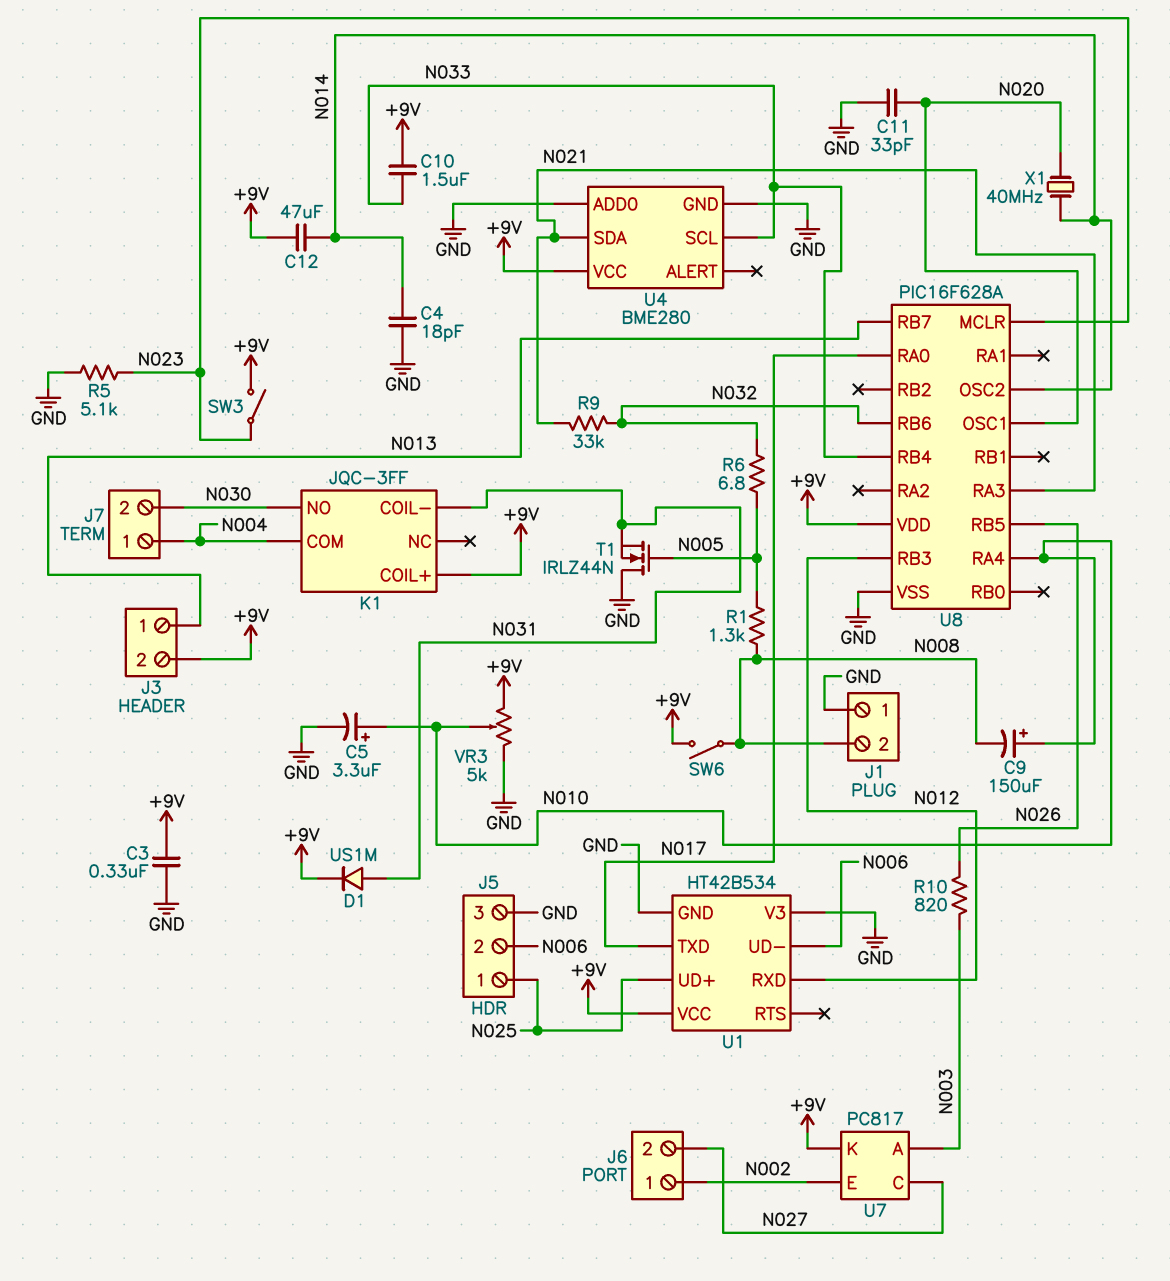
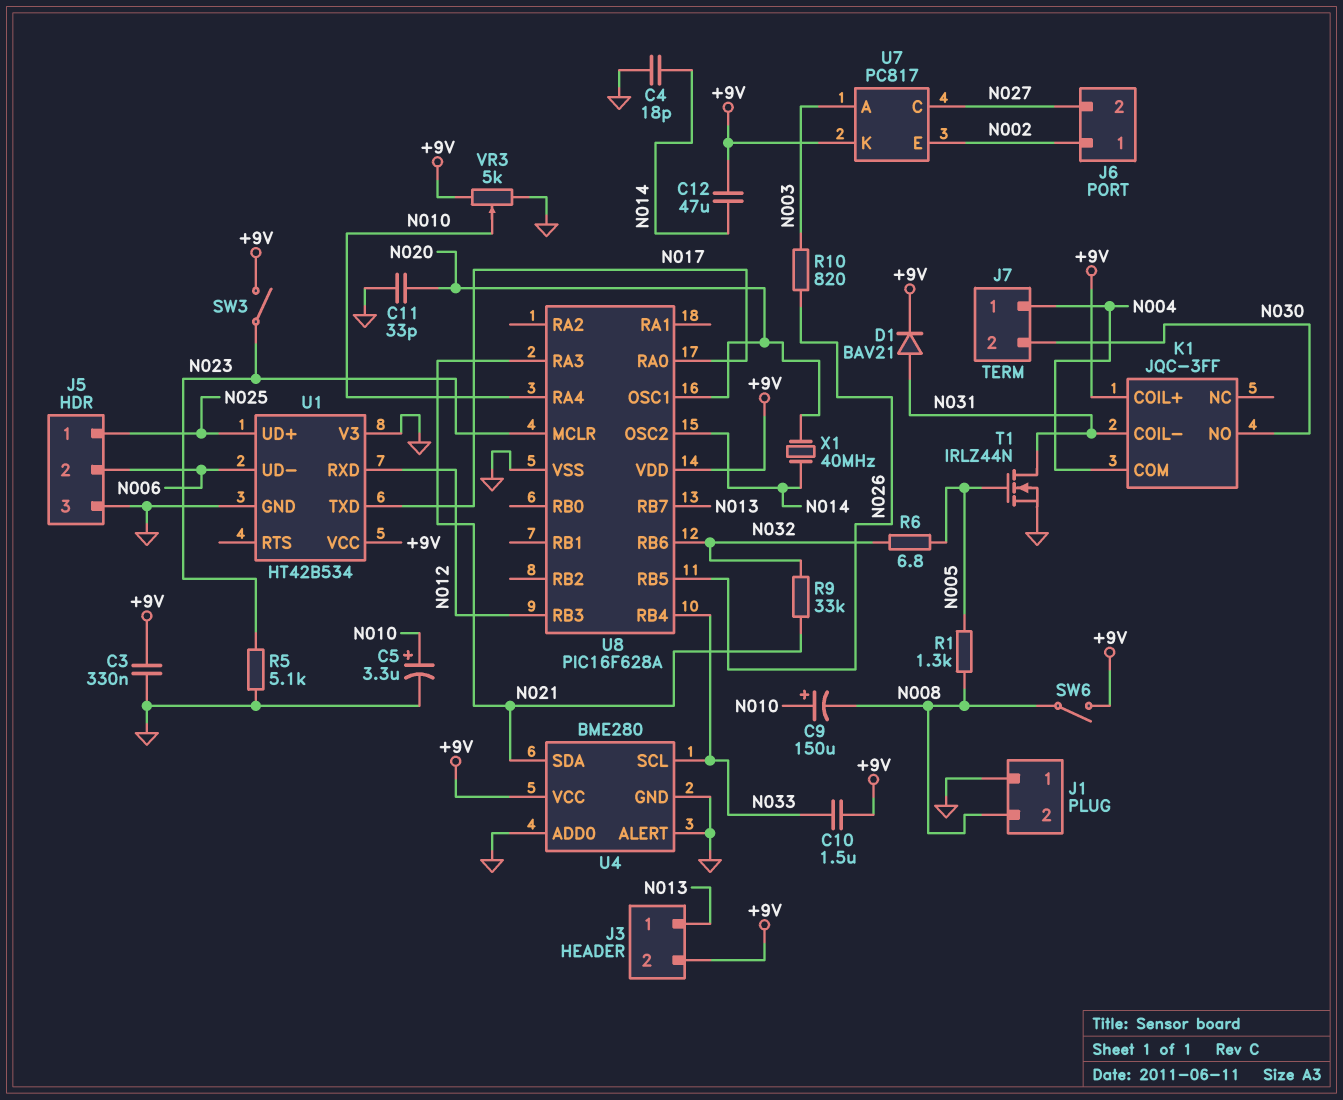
D1: diode US1M (A N031, K +9V) -> diode BAV21 (A N031, K +9V)
T1: NMOS IRLZ44N (G N005, D GND, S N031) -> NMOS IRLZ44N (G N005, D N031, S GND)
U4 pin ALERT: none -> GND

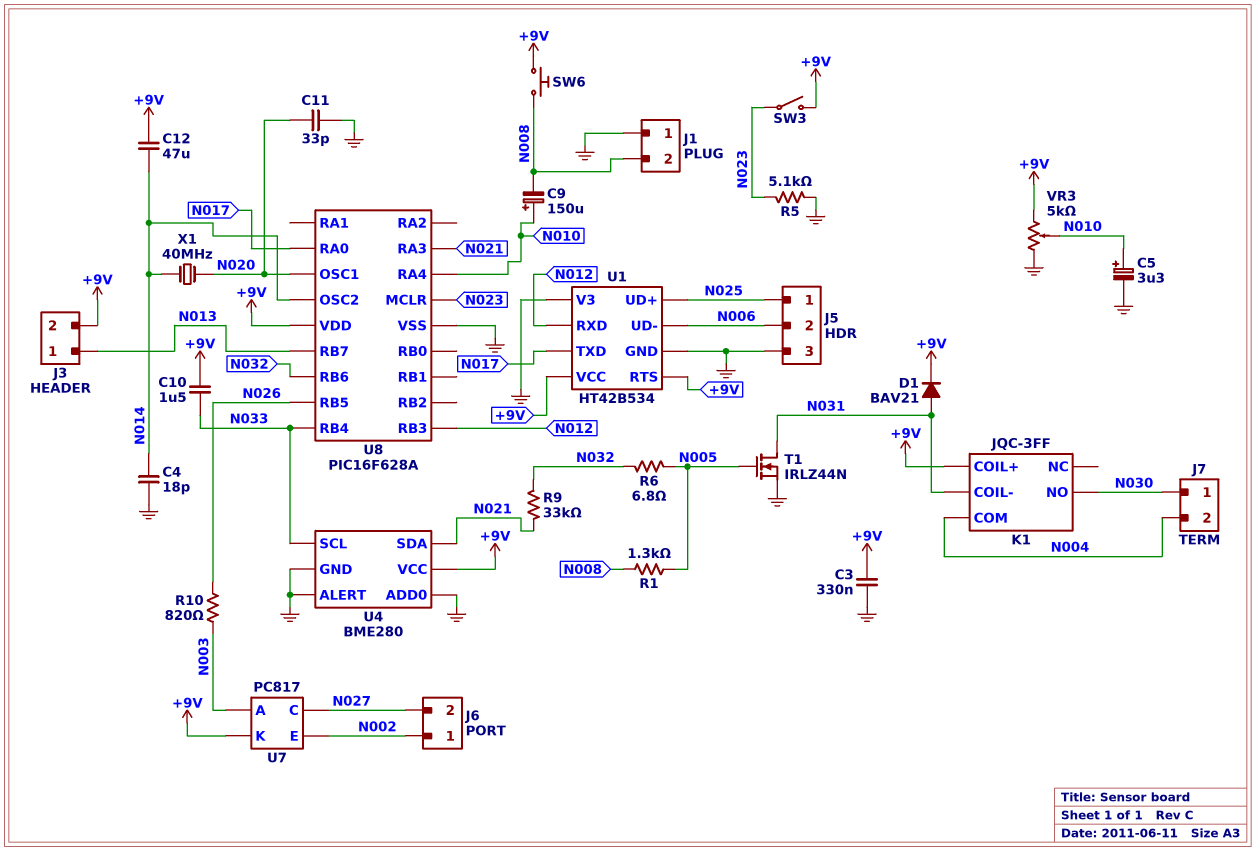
J7 pin 1: N004 -> N030
J7 pin 2: N030 -> N004
SW6: switch (+9V, N008) -> button (+9V, N008)
U1 pin RTS: none -> +9V

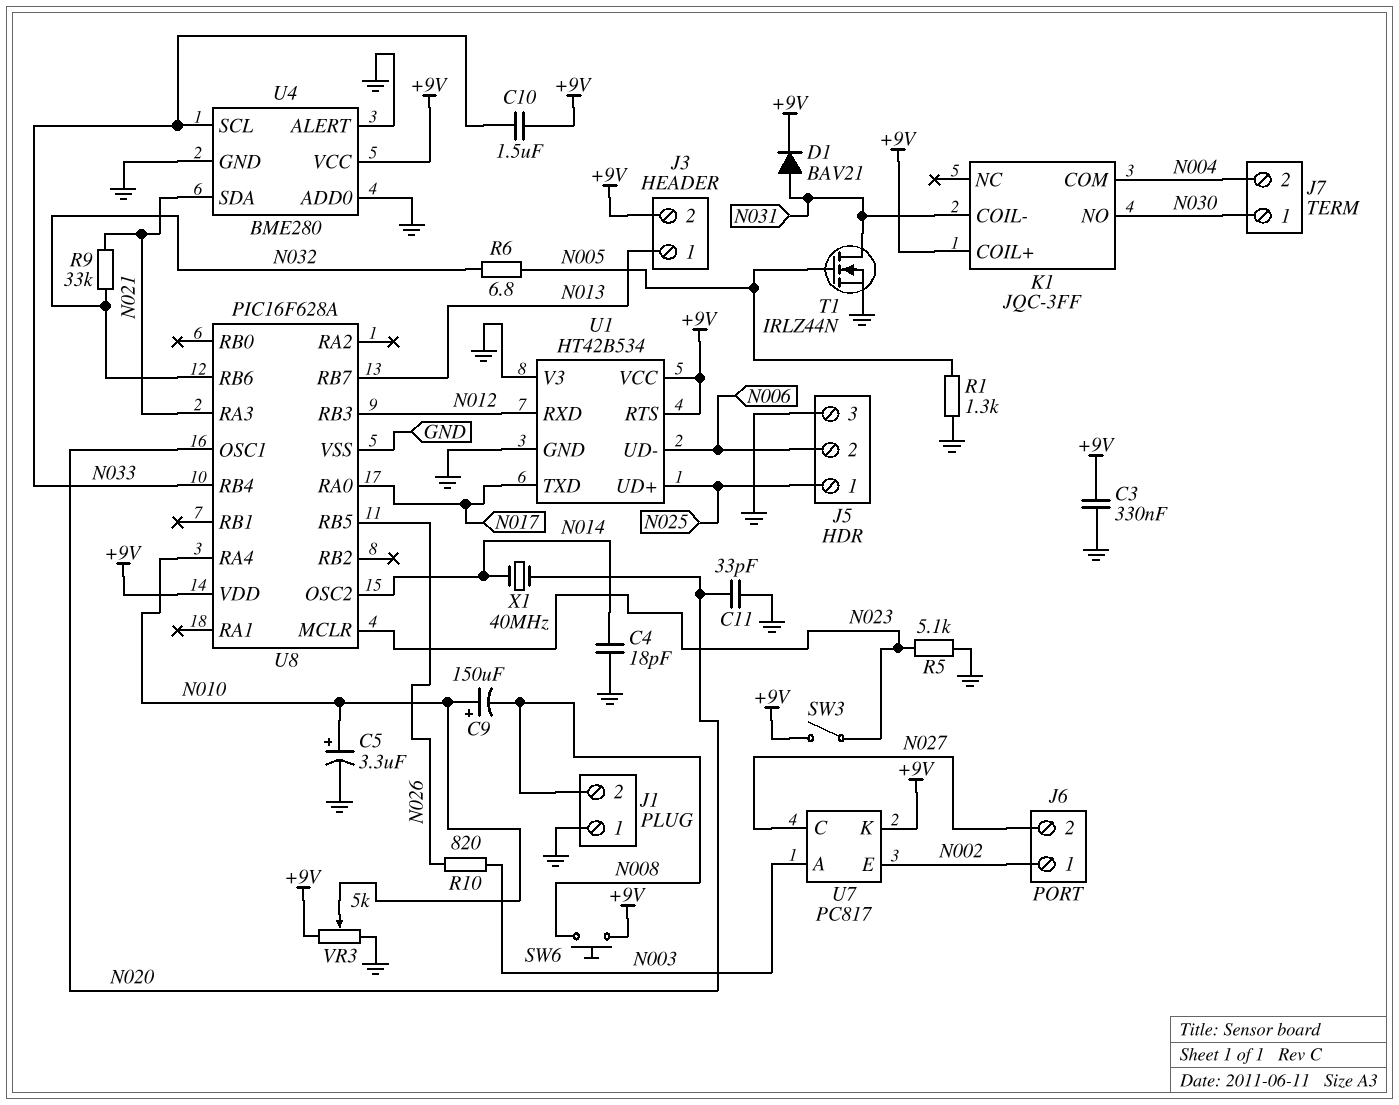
C12: 47uF (+9V, N014) -> none
R1: 1.3k (N005, N008) -> 1.3k (GND, N005)

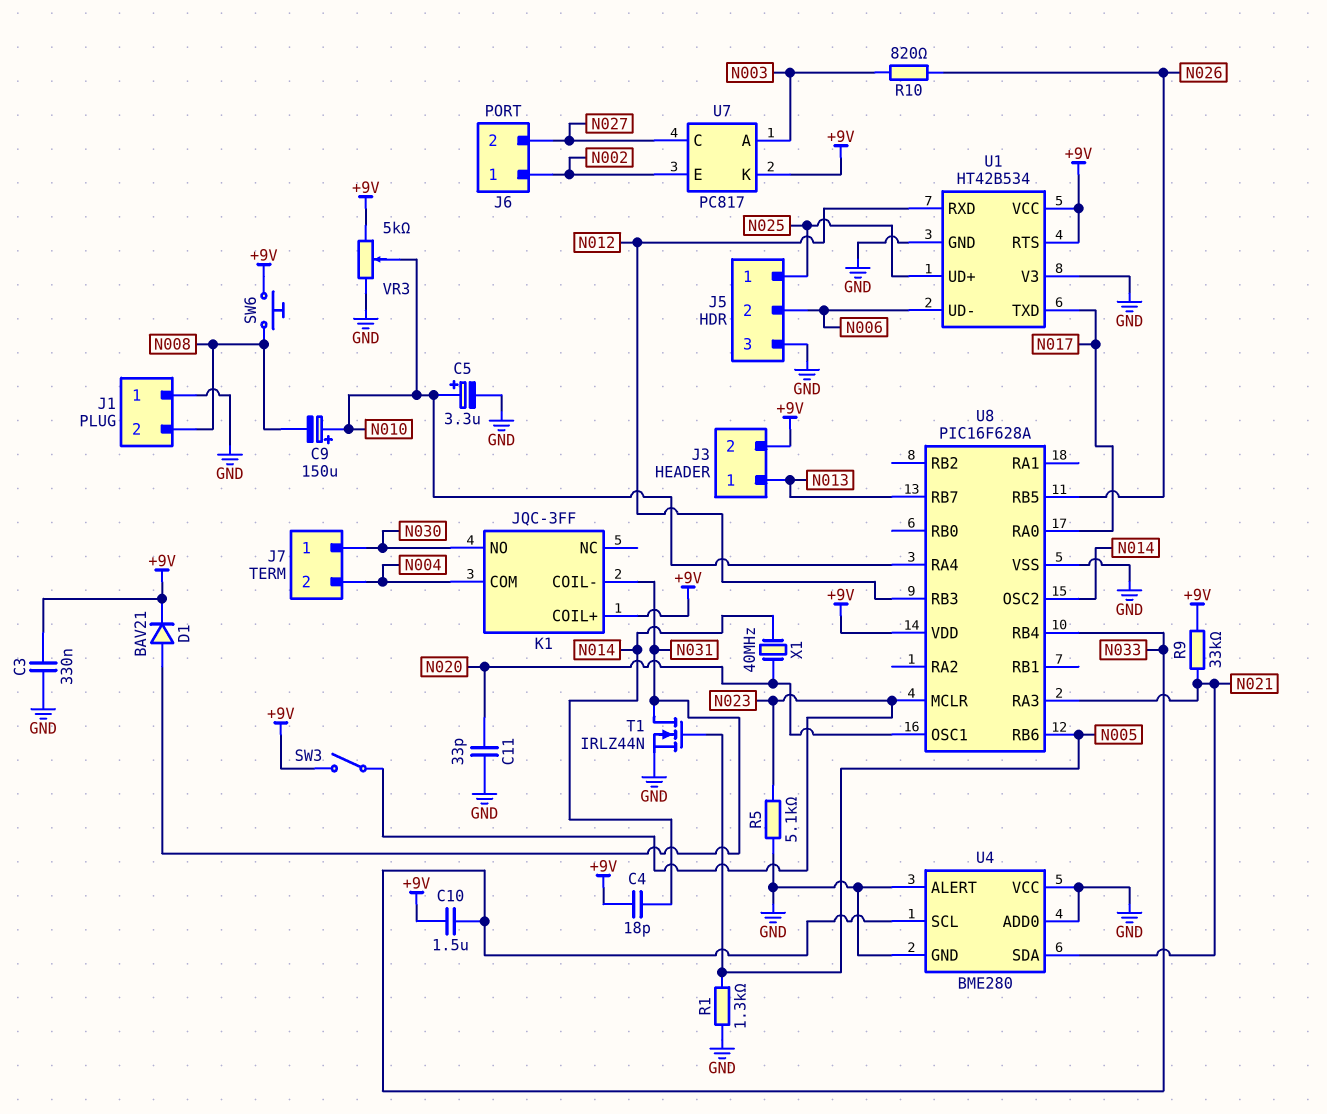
C4: 18pF (GND, N014) -> 18pF (+9V, N014)
R6: 6.8 (N005, N032) -> none
R9: 33k (N021, N032) -> 33k (+9V, N021)
U4 pin VCC: +9V -> GND
U8 pin RB6: N032 -> N005

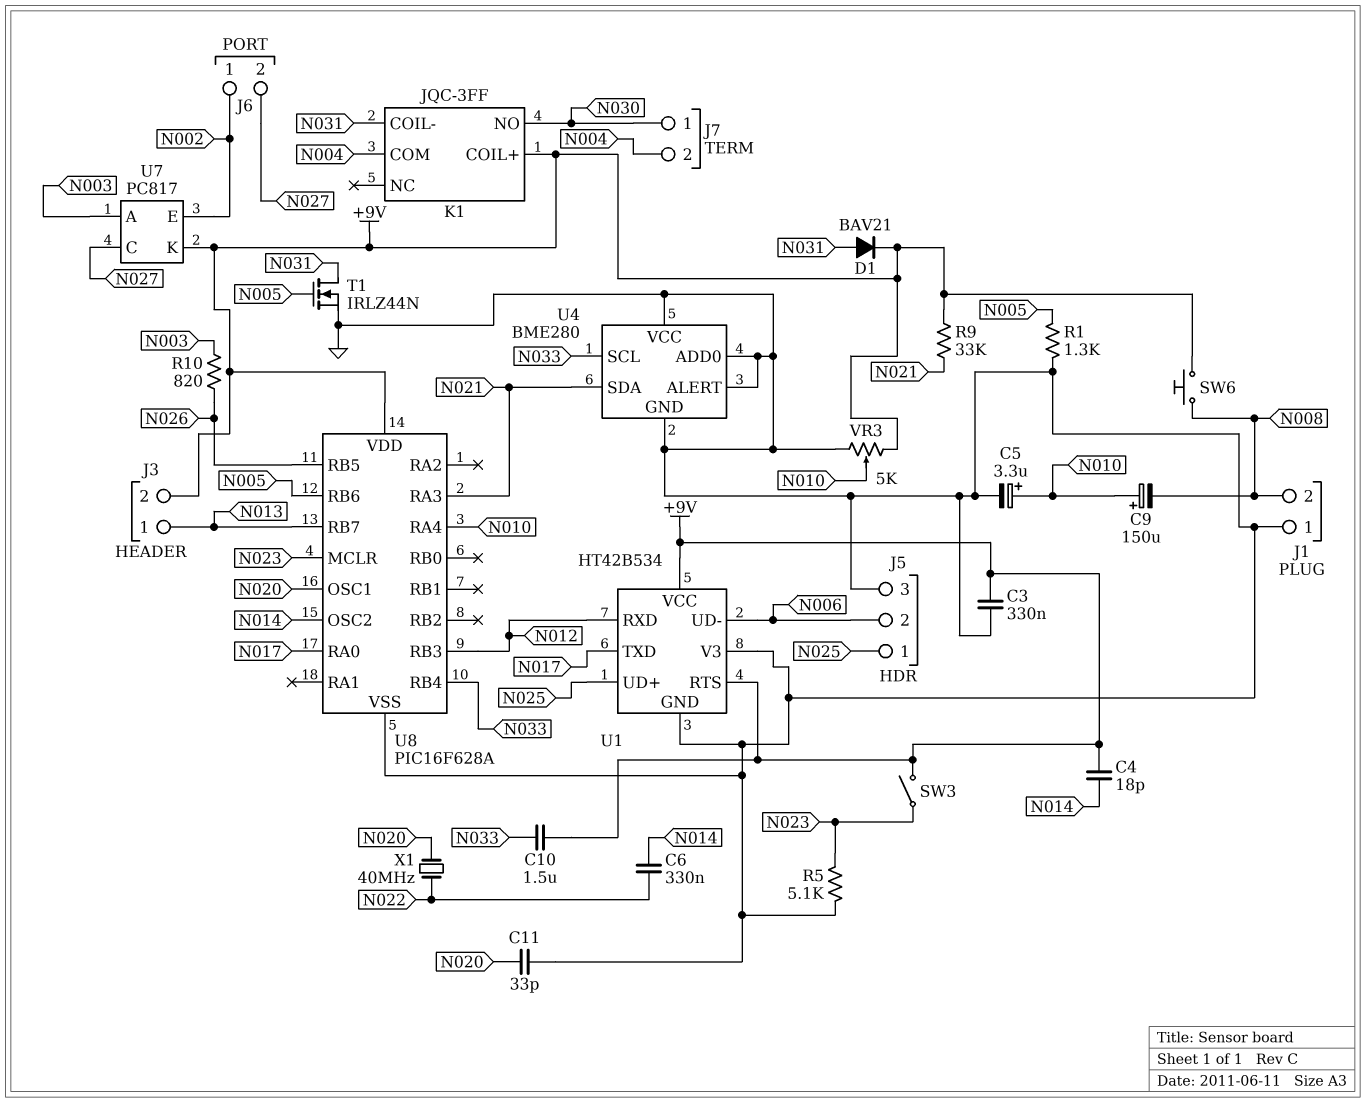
C6: none -> 330nF (N014, N022)
X1: 40MHz (N014, N020) -> 40MHz (N020, N022)

